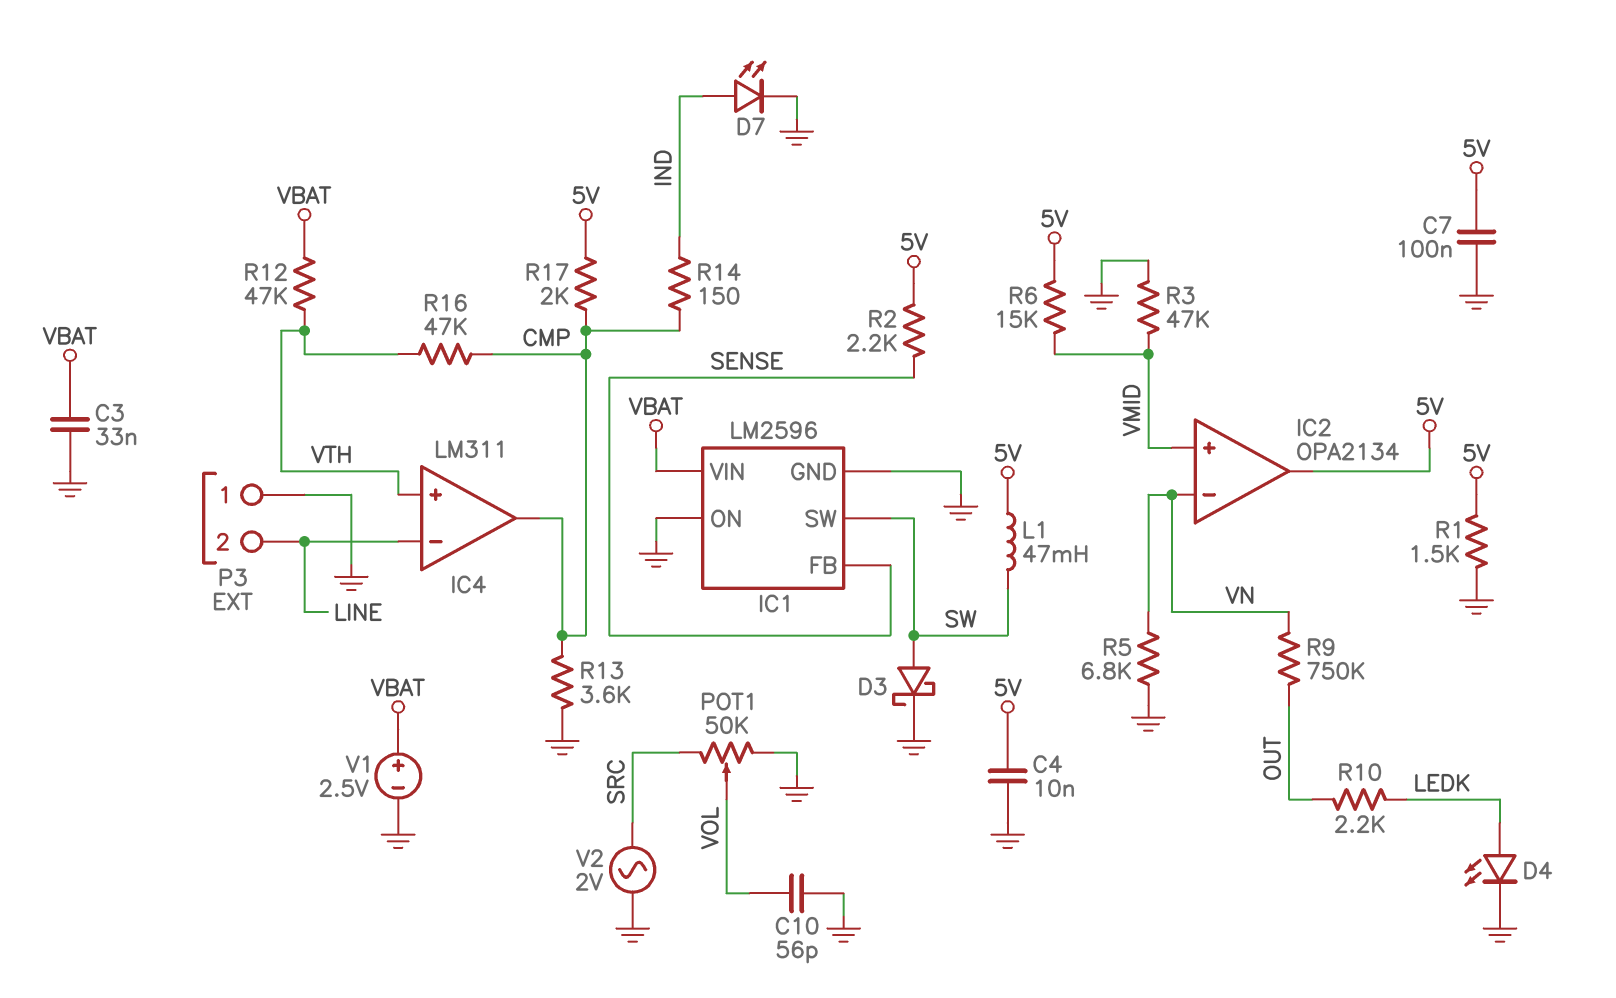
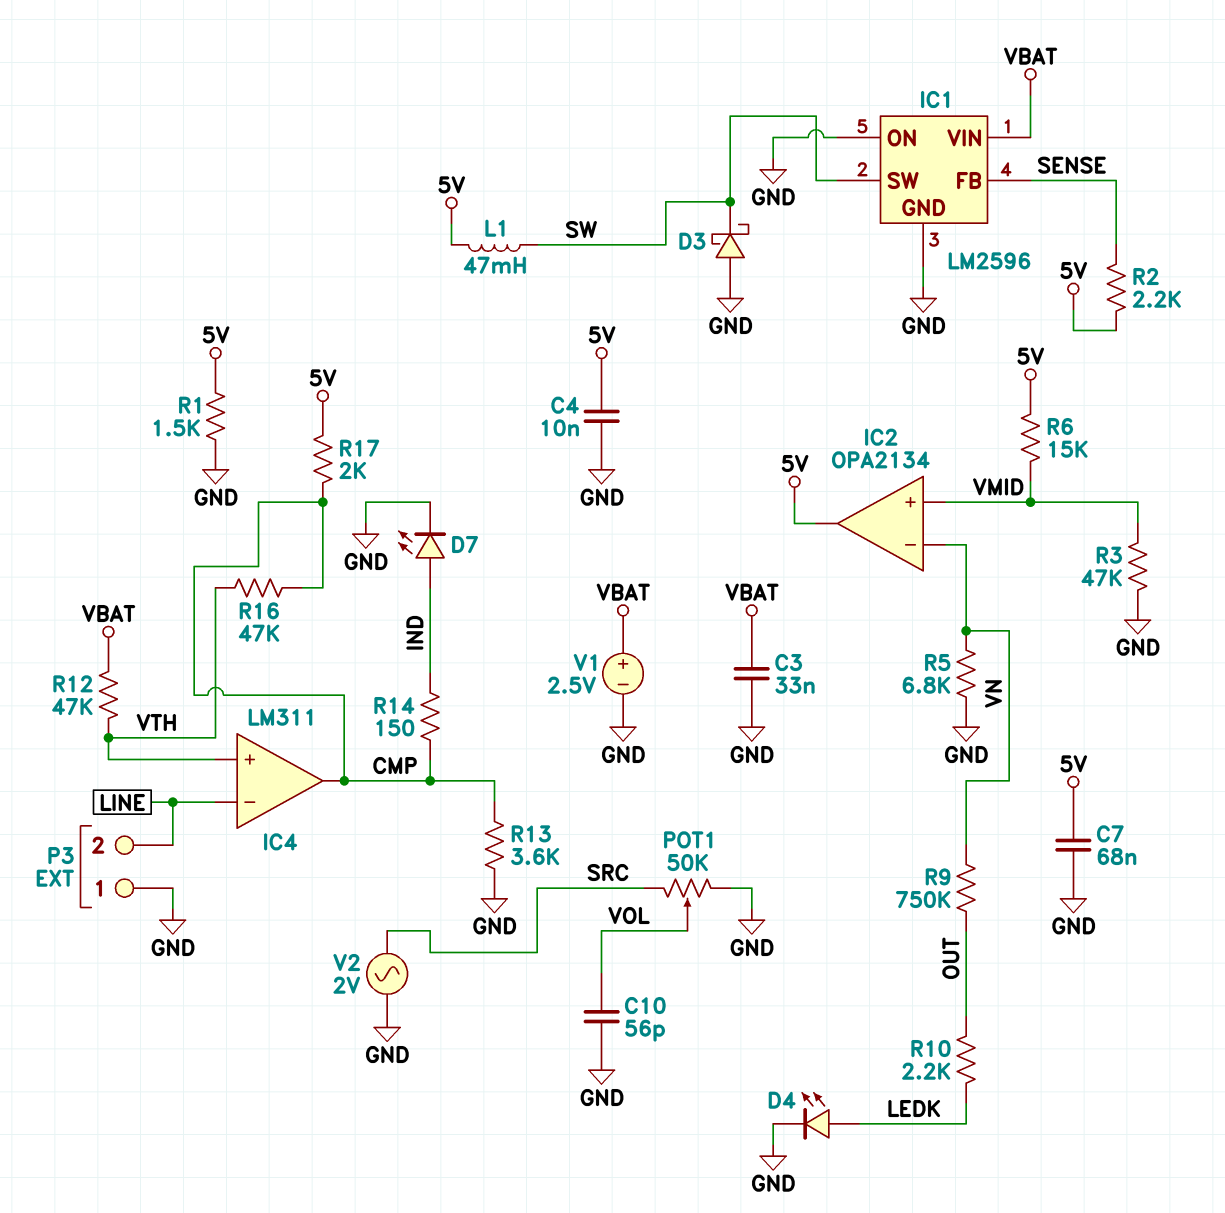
C7: 100nF (5V, GND) -> 68nF (5V, GND)
D3: schottky (A SW, K GND) -> schottky (A GND, K SW)

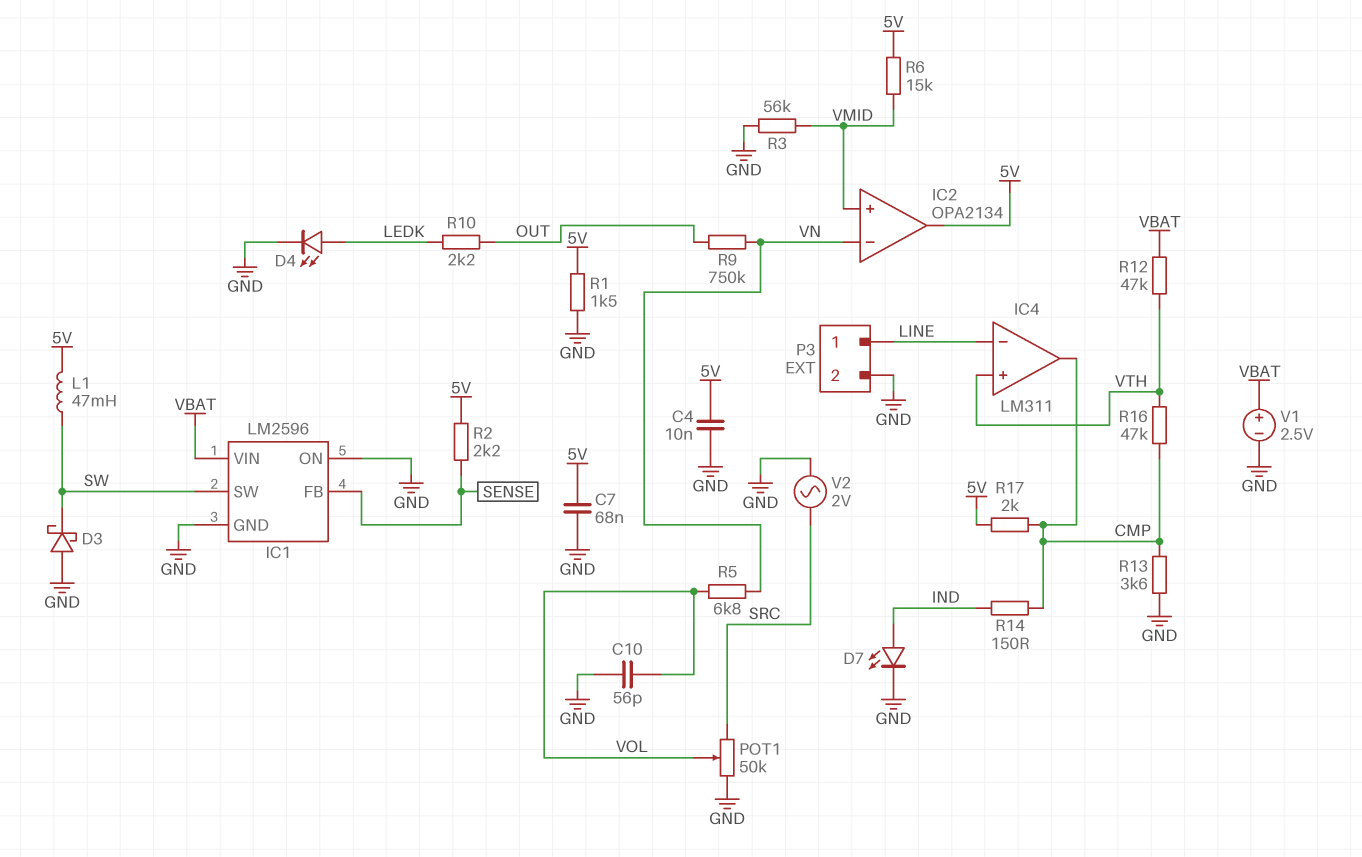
C3: 33nF (GND, VBAT) -> none
P3 pin 1: GND -> LINE
P3 pin 2: LINE -> GND
R3: 47k (GND, VMID) -> 56k (GND, VMID)
R5: 6.8k (GND, VN) -> 6.8k (VN, VOL)

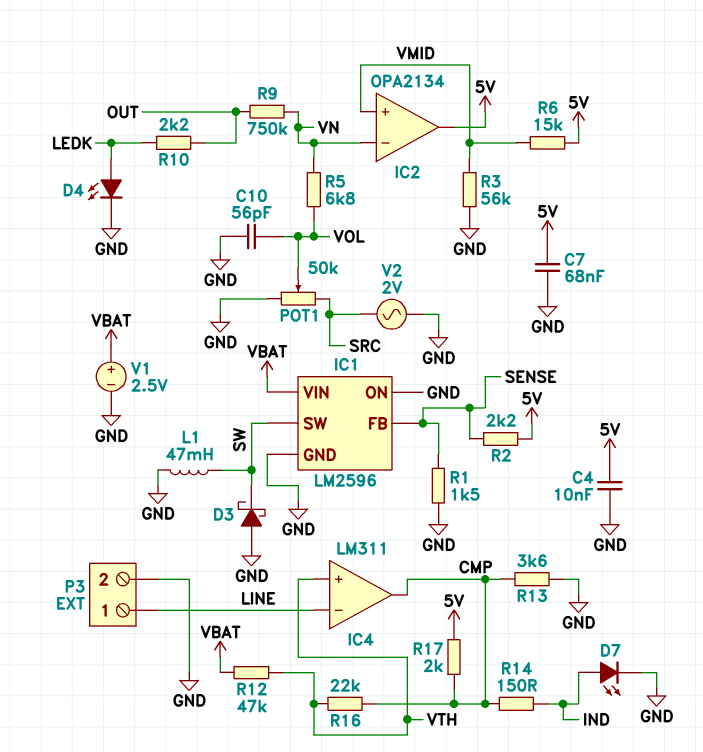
L1: 47mH (5V, SW) -> 47mH (GND, SW)
R1: 1.5k (5V, GND) -> 1.5k (GND, SENSE)
R16: 47k (CMP, VTH) -> 22k (CMP, VTH)

